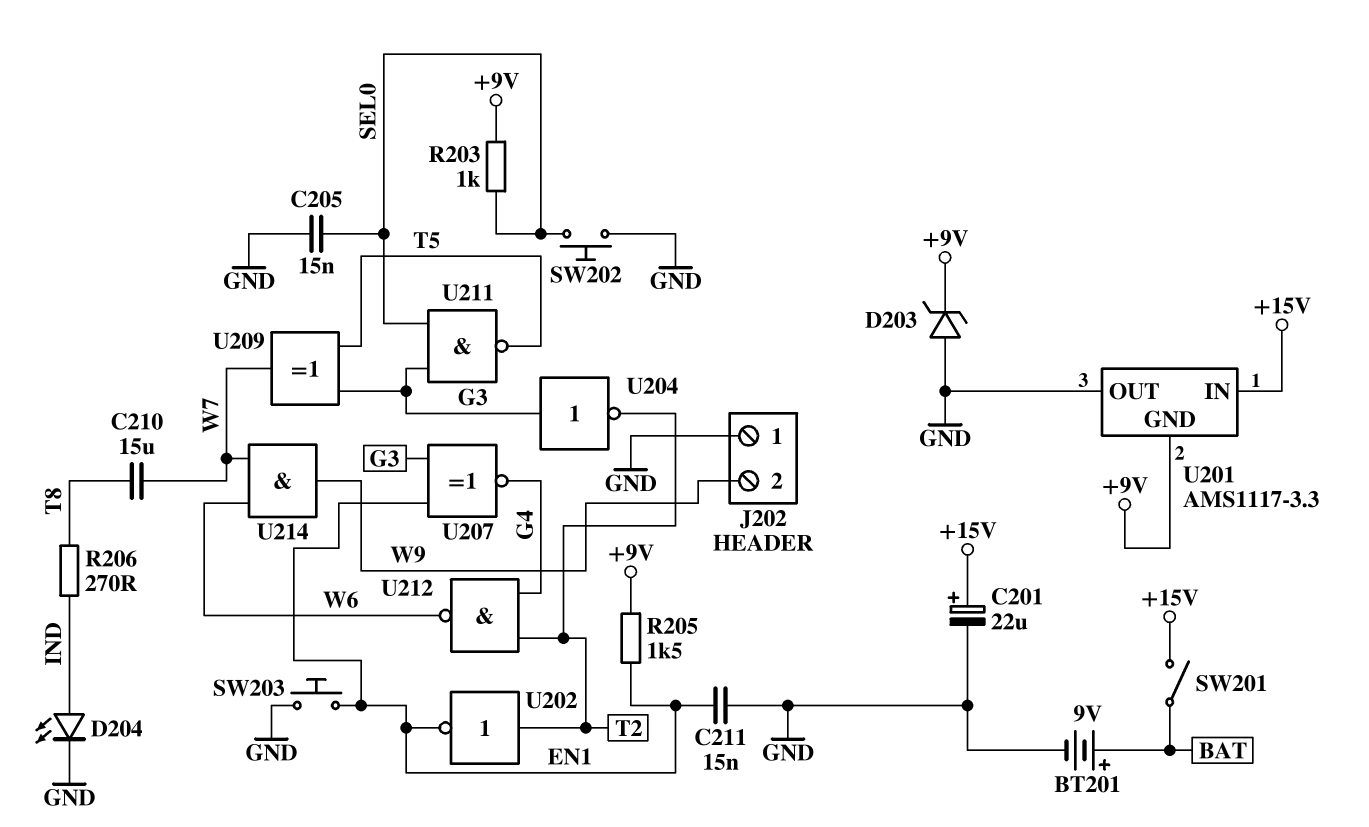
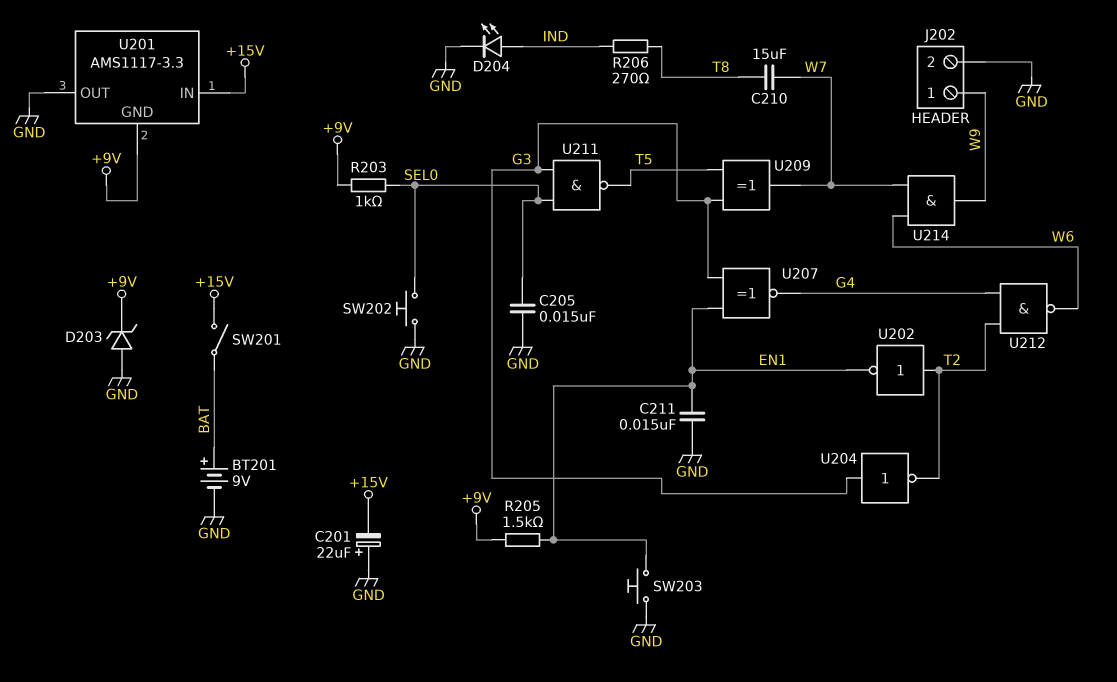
C201: 22uF (plus +15V, minus GND) -> 22uF (plus GND, minus +15V)
J202 pin 1: GND -> W9
J202 pin 2: W9 -> GND

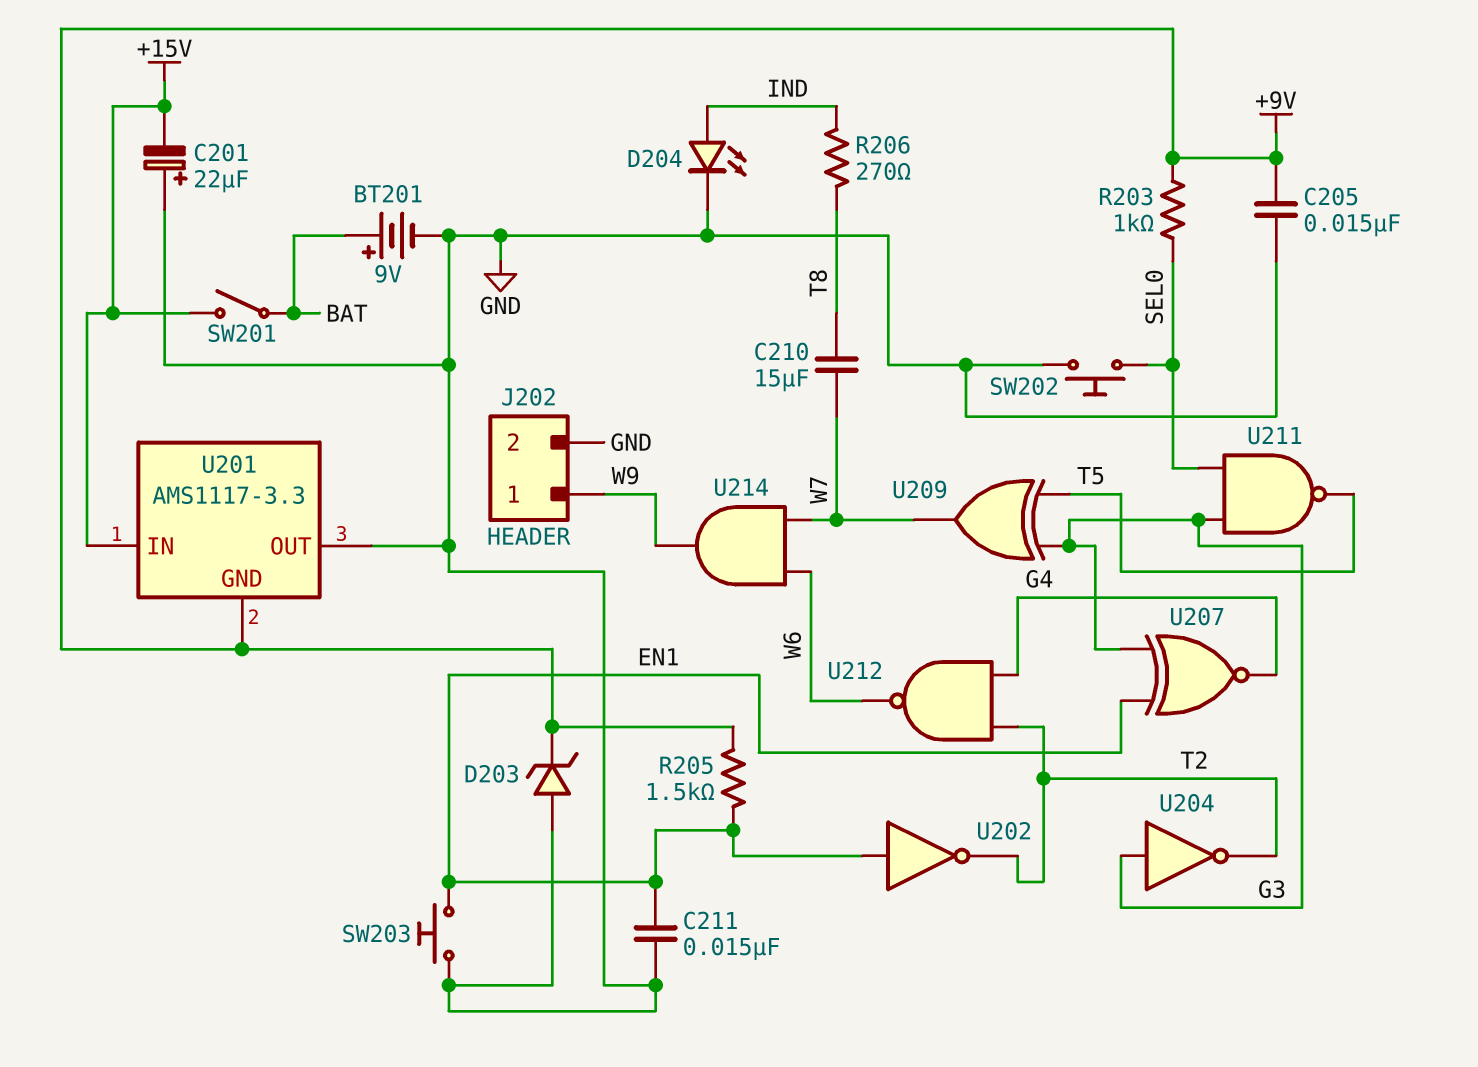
C205: 15nF (GND, SEL0) -> 15nF (+9V, GND)
U202: NOT (in T2, out EN1) -> NOT (in EN1, out T2)

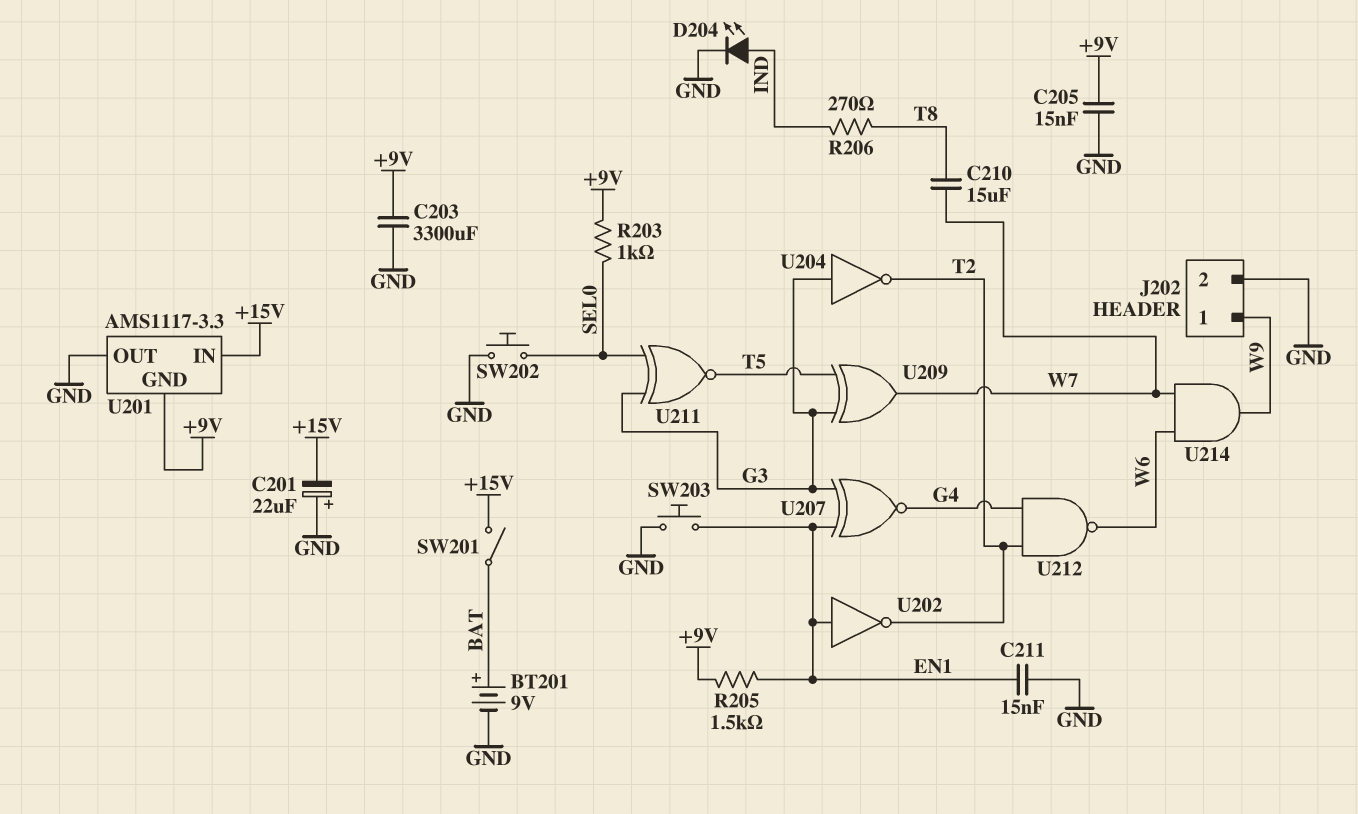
C203: none -> 3300uF (+9V, GND)
D203: zener (A GND, K +9V) -> none
U211: NAND (in G3, in SEL0, out T5) -> XNOR (in G3, in SEL0, out T5)

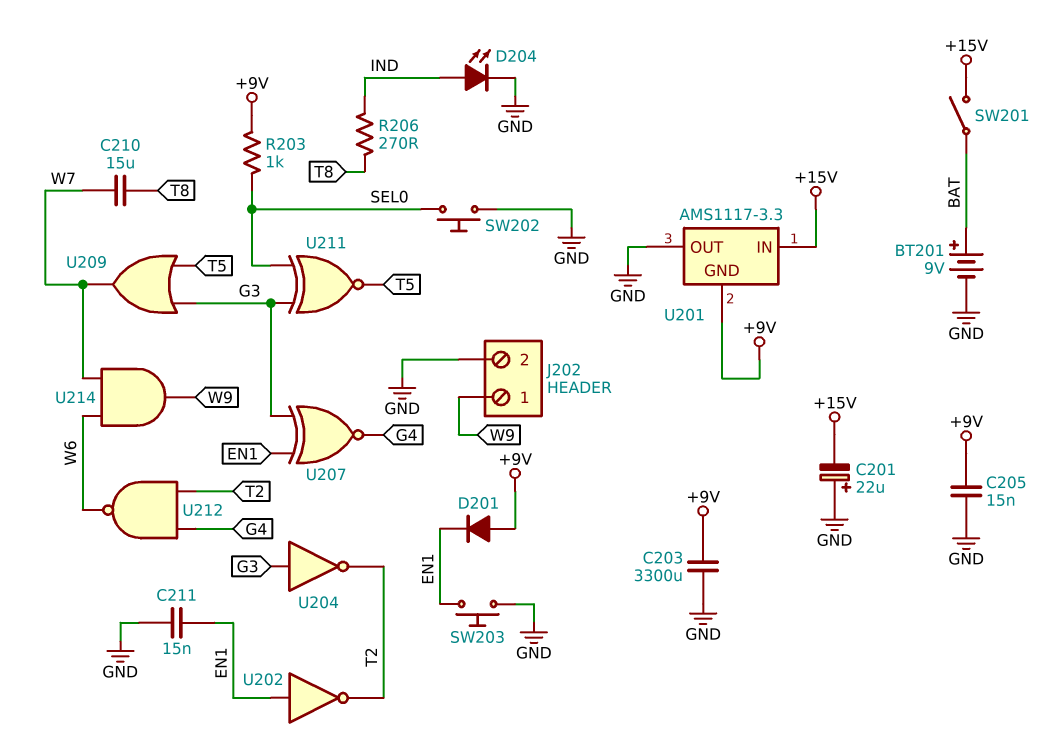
D201: none -> diode (A +9V, K EN1)
R205: 1.5k (+9V, EN1) -> none
U209: XOR (in G3, in T5, out W7) -> OR (in G3, in T5, out W7)

